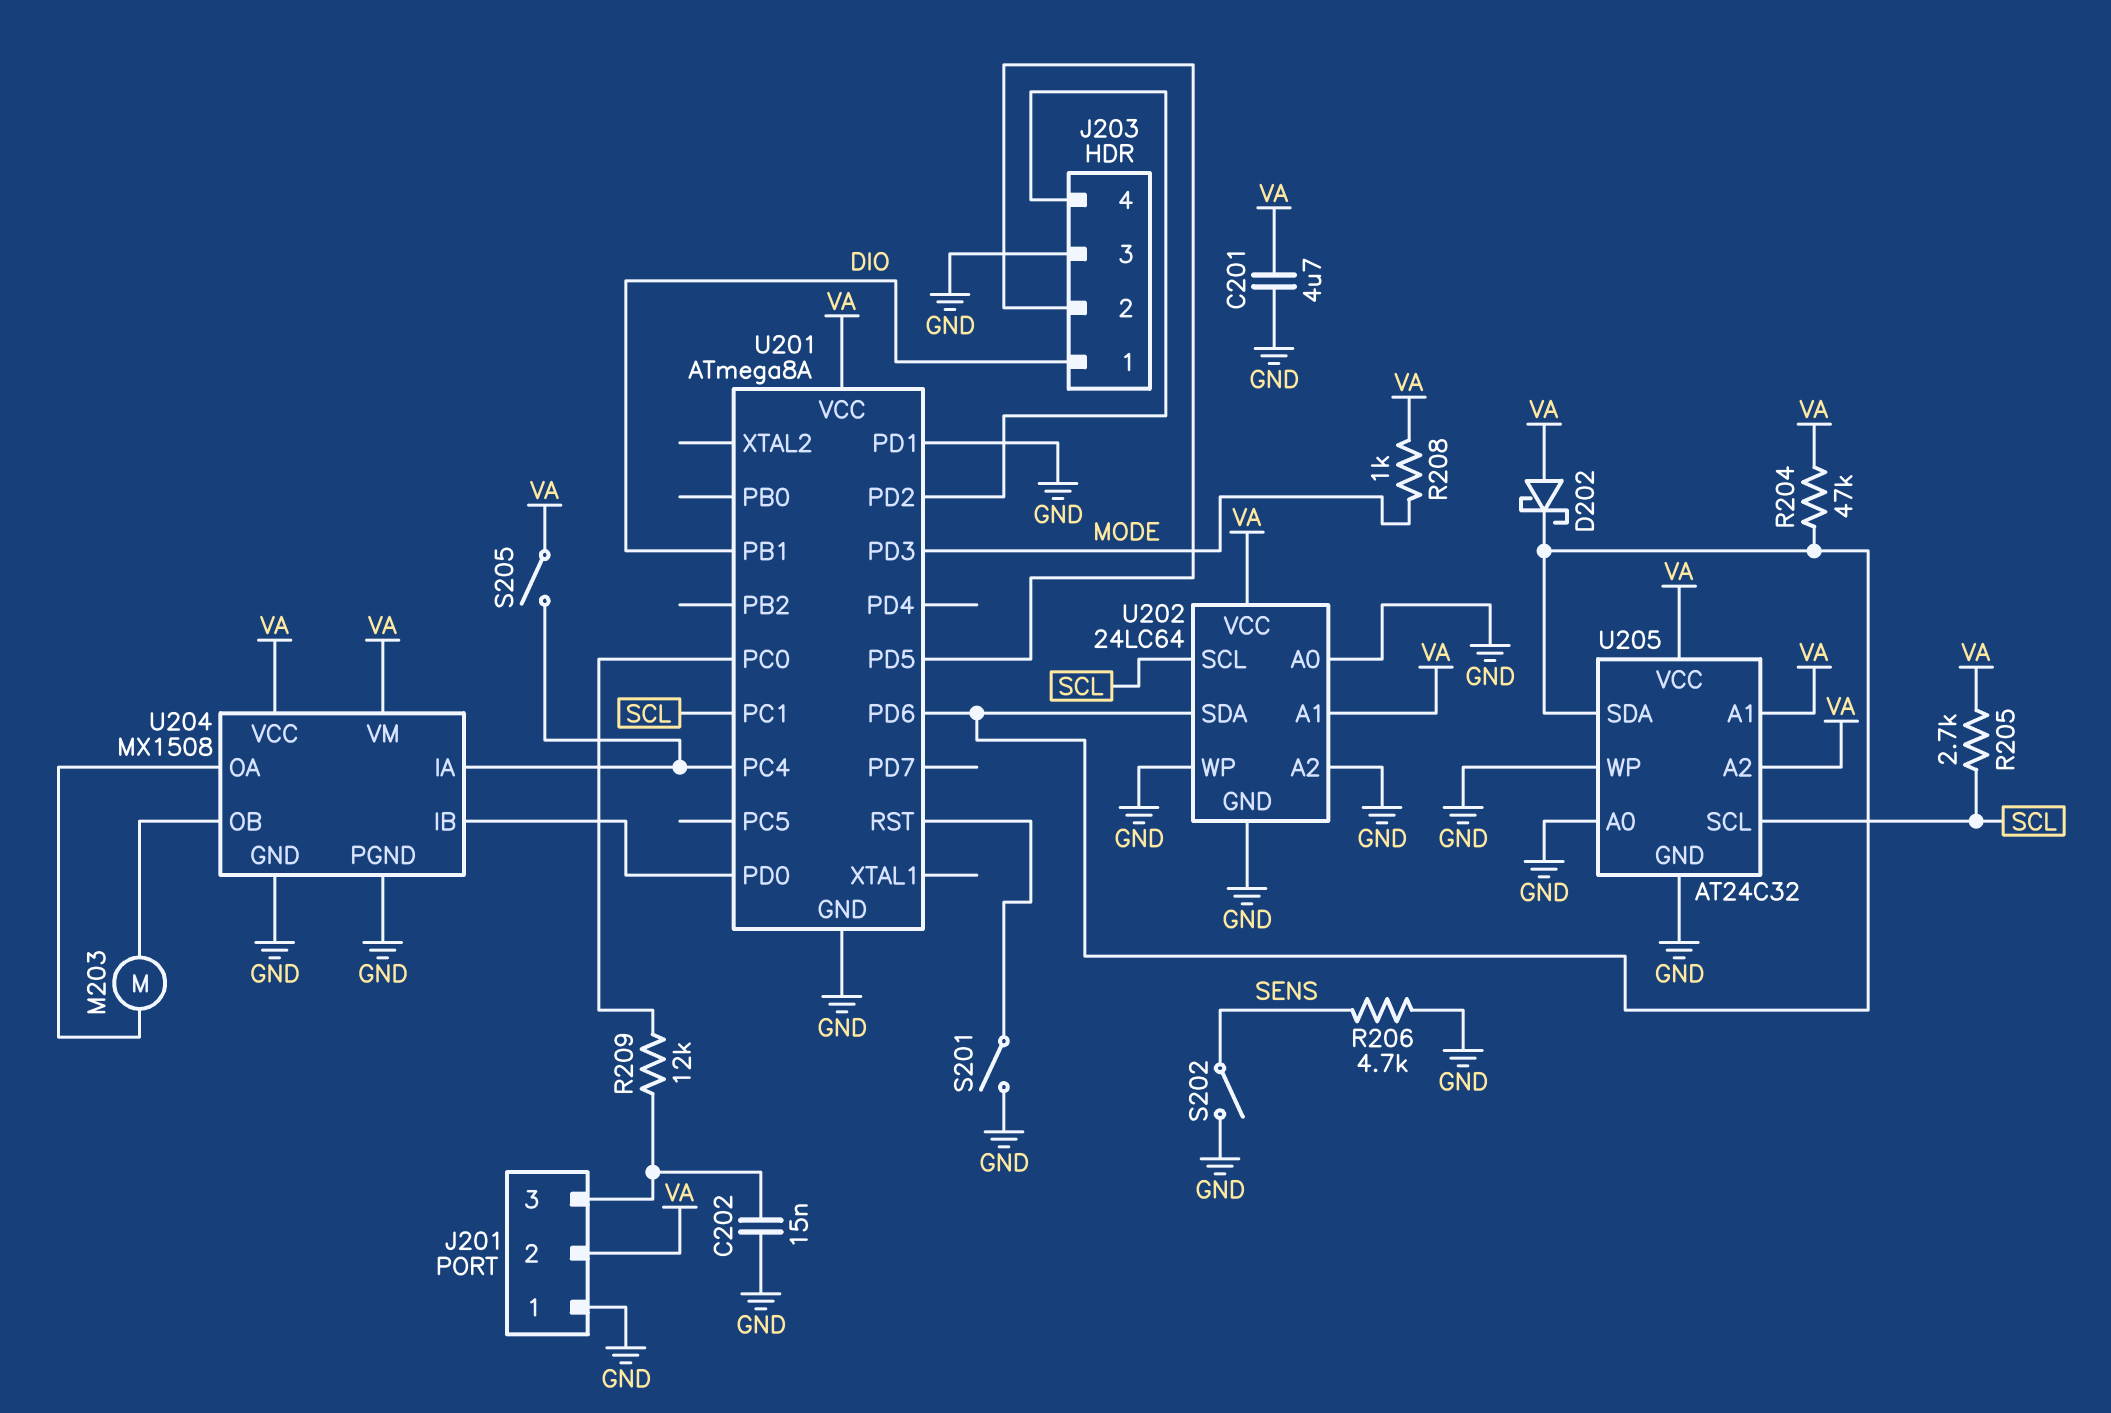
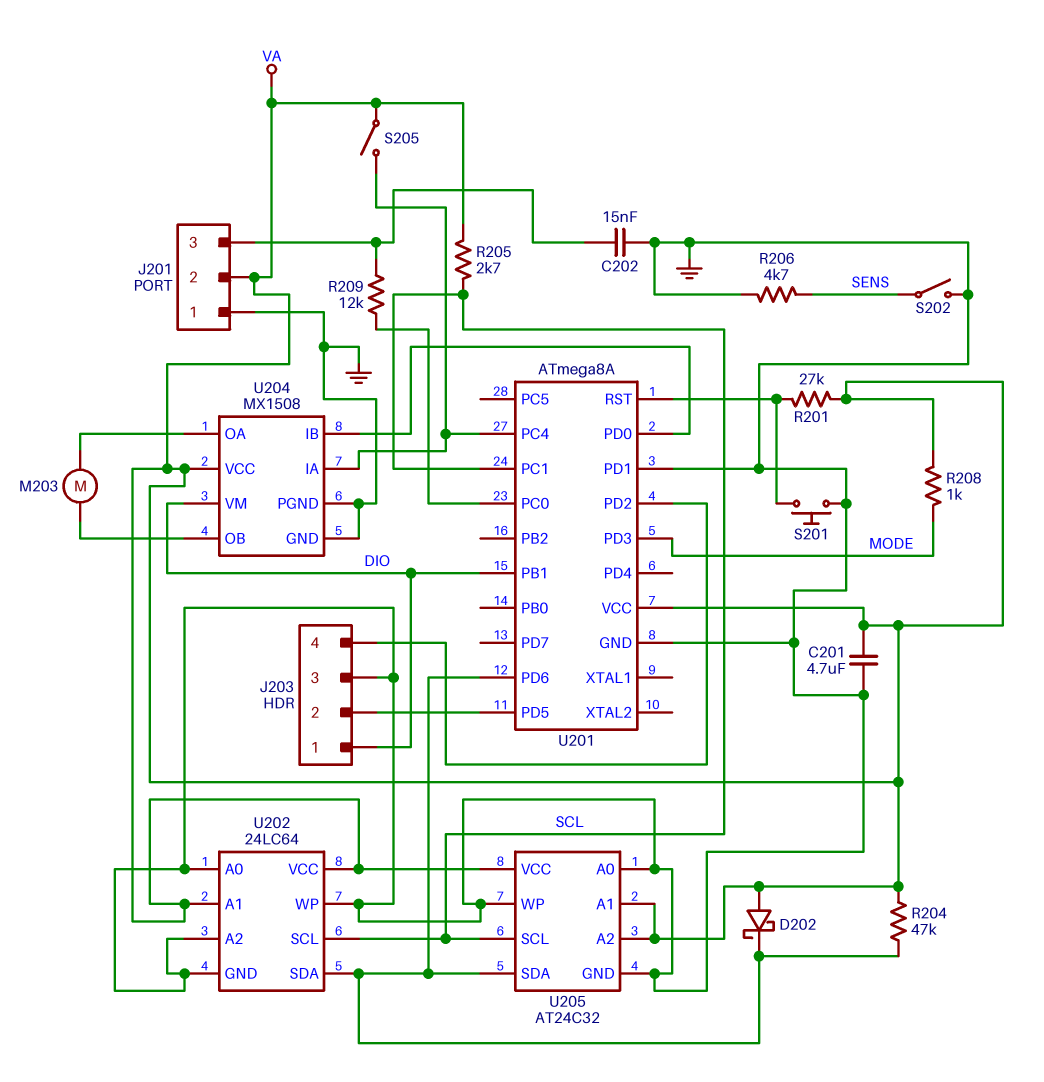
R201: none -> 27k (U201/RST, VA)
S201: switch (GND, U201/RST) -> button (GND, U201/RST)
U204 pin VM: VA -> DIO

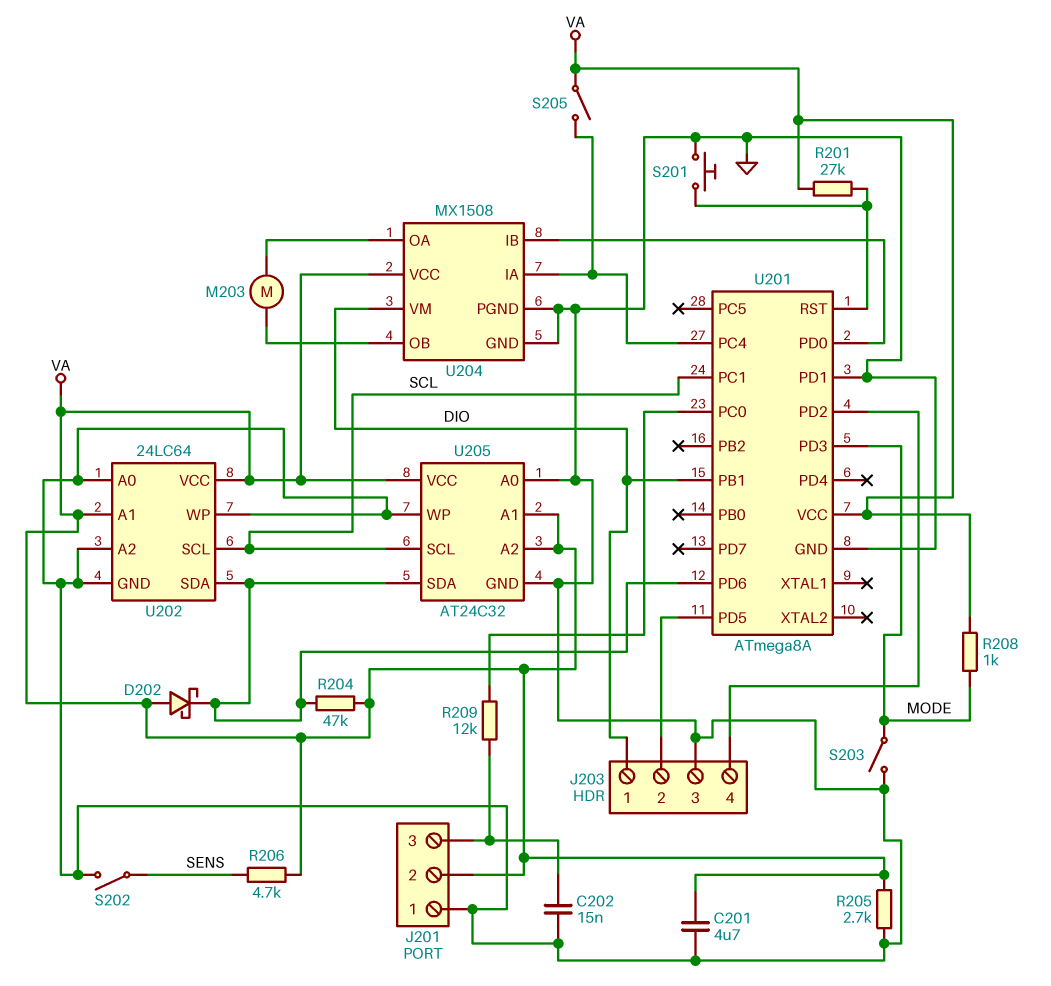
R205: 2.7k (SCL, VA) -> 2.7k (GND, VA)
R206: 4.7k (GND, SENS) -> 4.7k (SENS, VA)
S203: none -> switch (GND, MODE)

